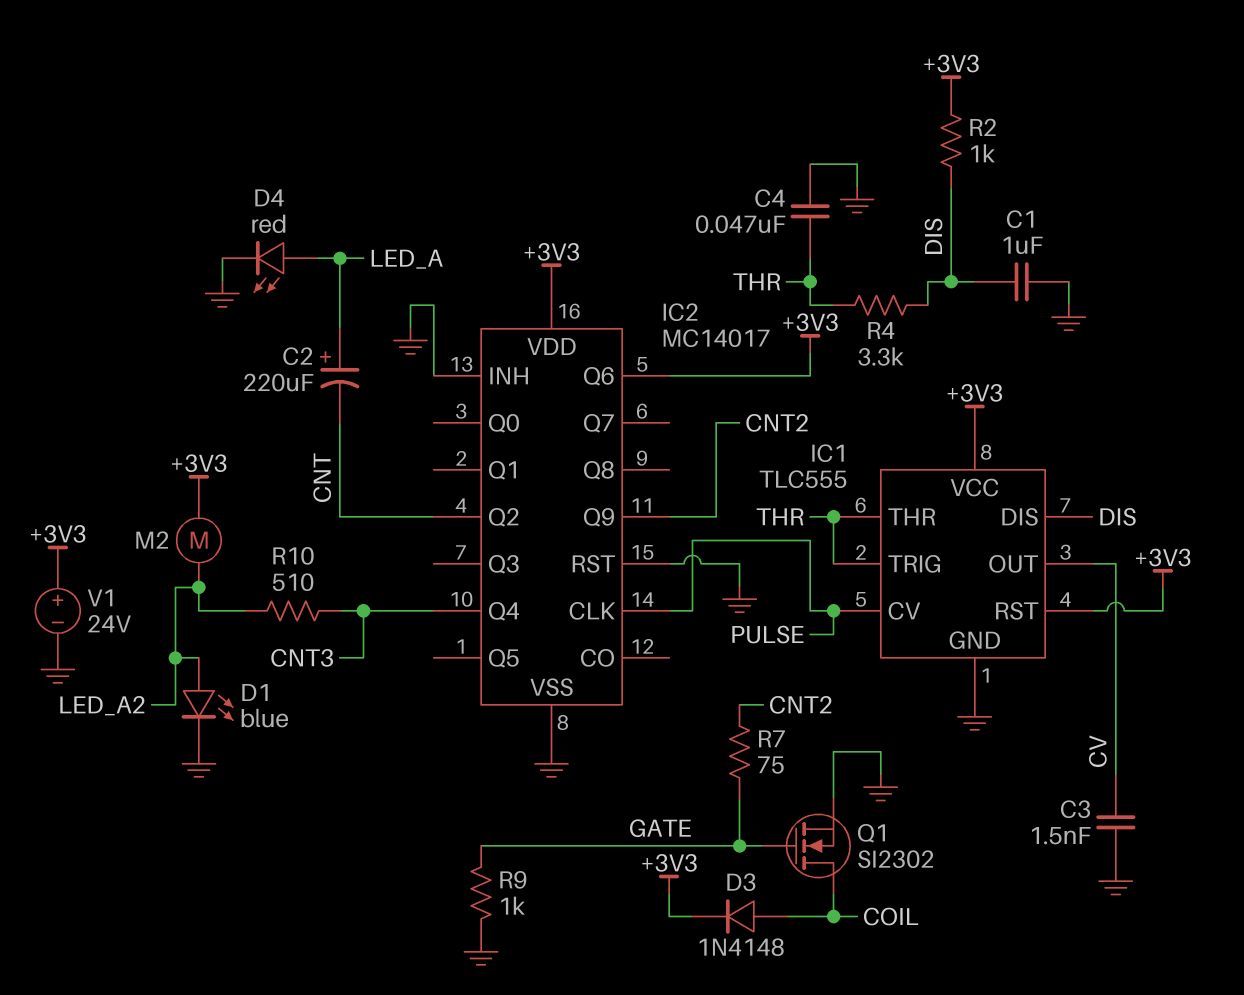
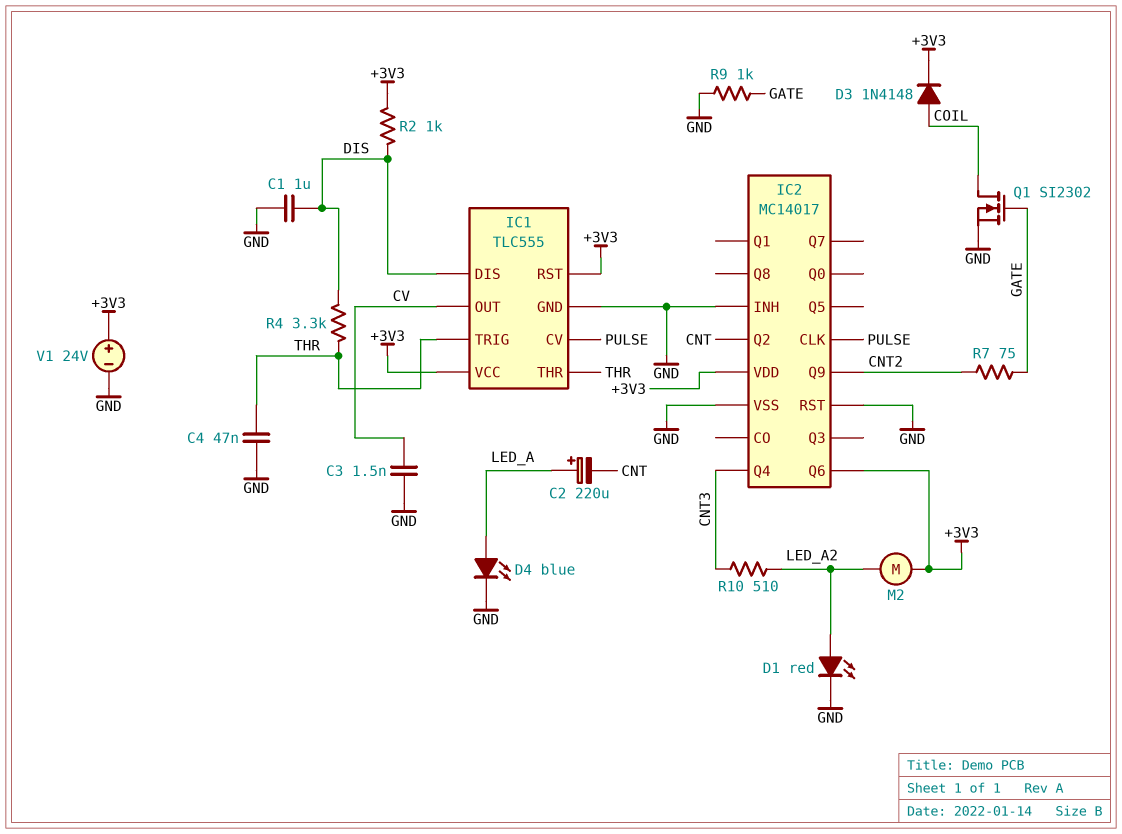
D1: LED blue (A LED_A2, K GND) -> LED red (A LED_A2, K GND)
D4: LED red (A LED_A, K GND) -> LED blue (A LED_A, K GND)

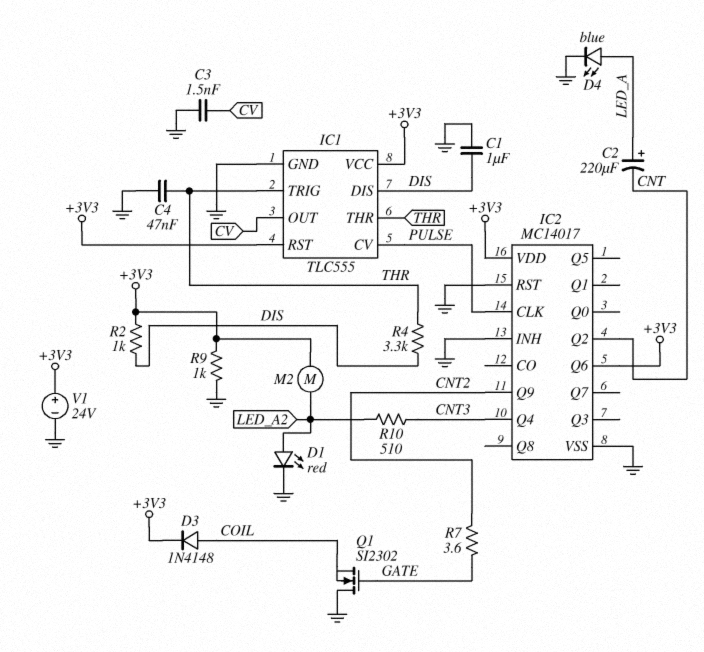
Q1: NMOS SI2302 (G GATE, D COIL, S GND) -> NMOS SI2302 (G GATE, D GND, S COIL)
R7: 75 (CNT2, GATE) -> 3.6 (CNT2, GATE)
R9: 1k (GATE, GND) -> 1k (+3V3, GND)

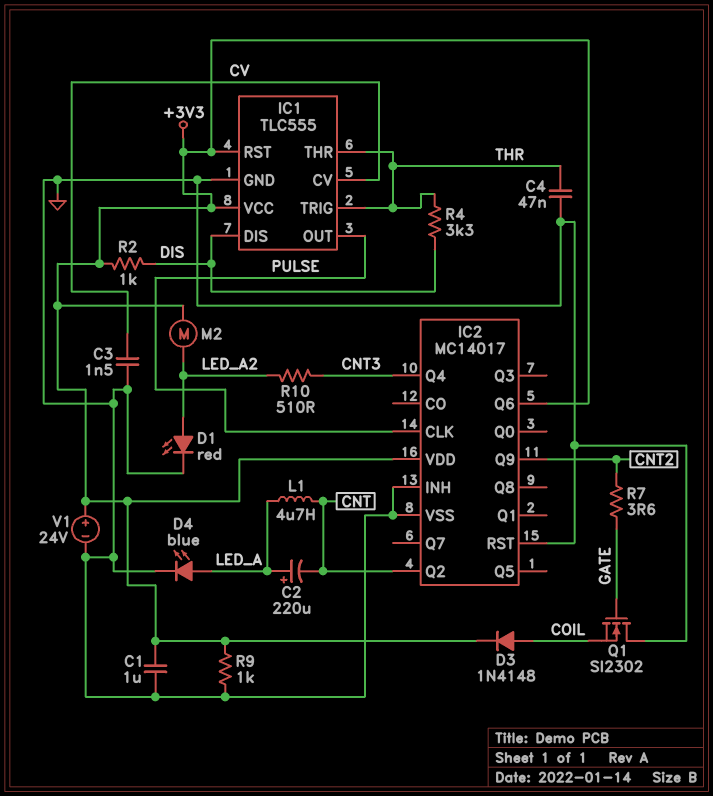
C1: 1uF (DIS, GND) -> 1uF (+3V3, GND)
IC1 pin CV: PULSE -> CV
IC1 pin OUT: CV -> PULSE
L1: none -> 4.7uH (CNT, LED_A)

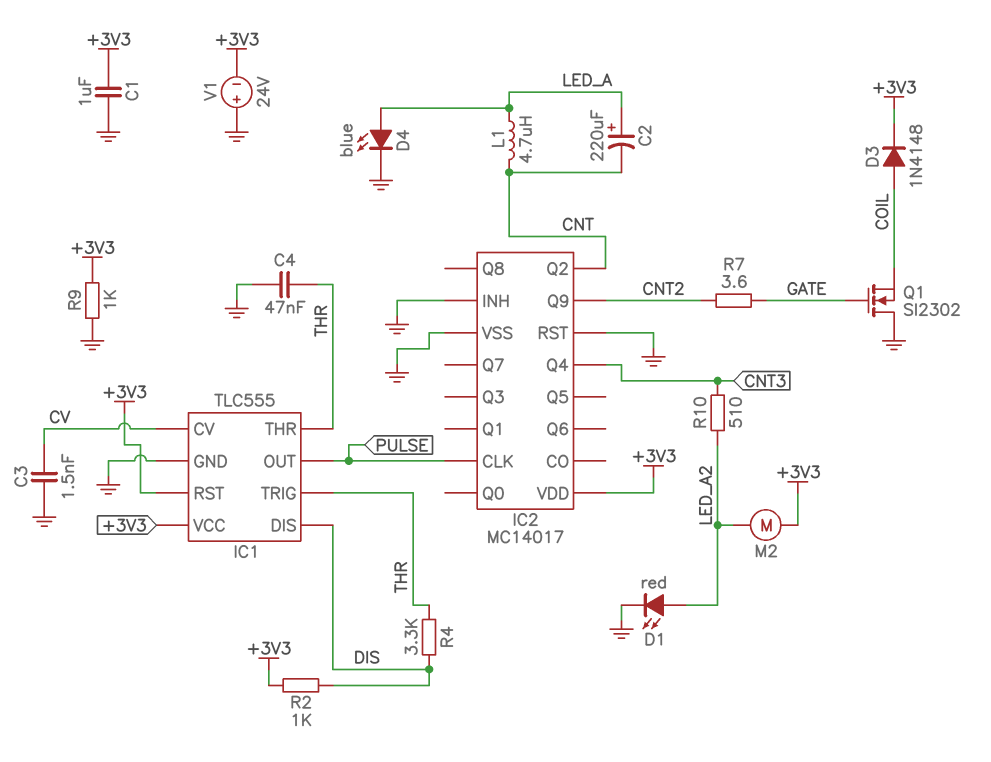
IC2 pin Q6: +3V3 -> none
V1: 24V (plus +3V3, minus GND) -> 24V (plus GND, minus +3V3)

